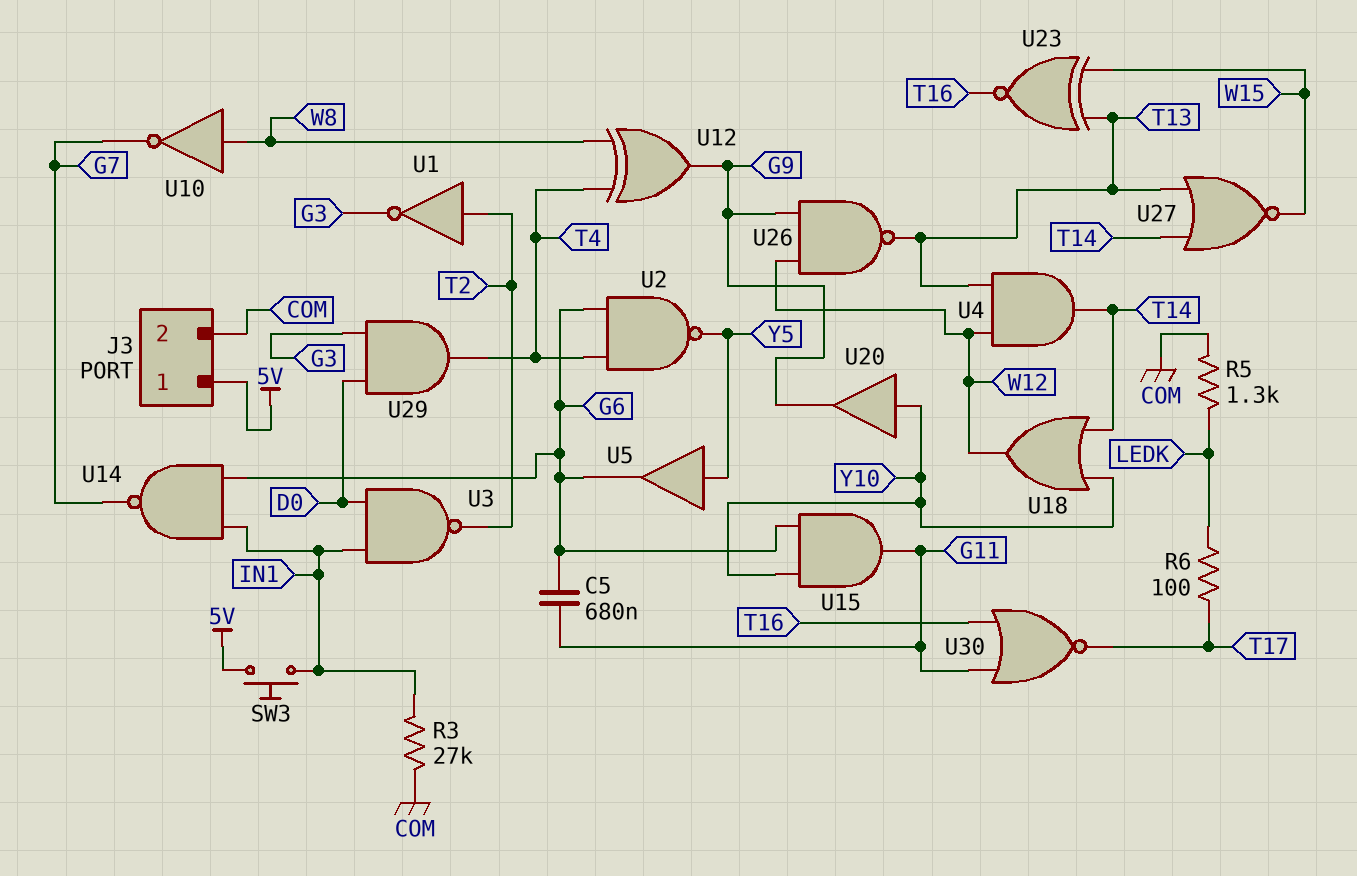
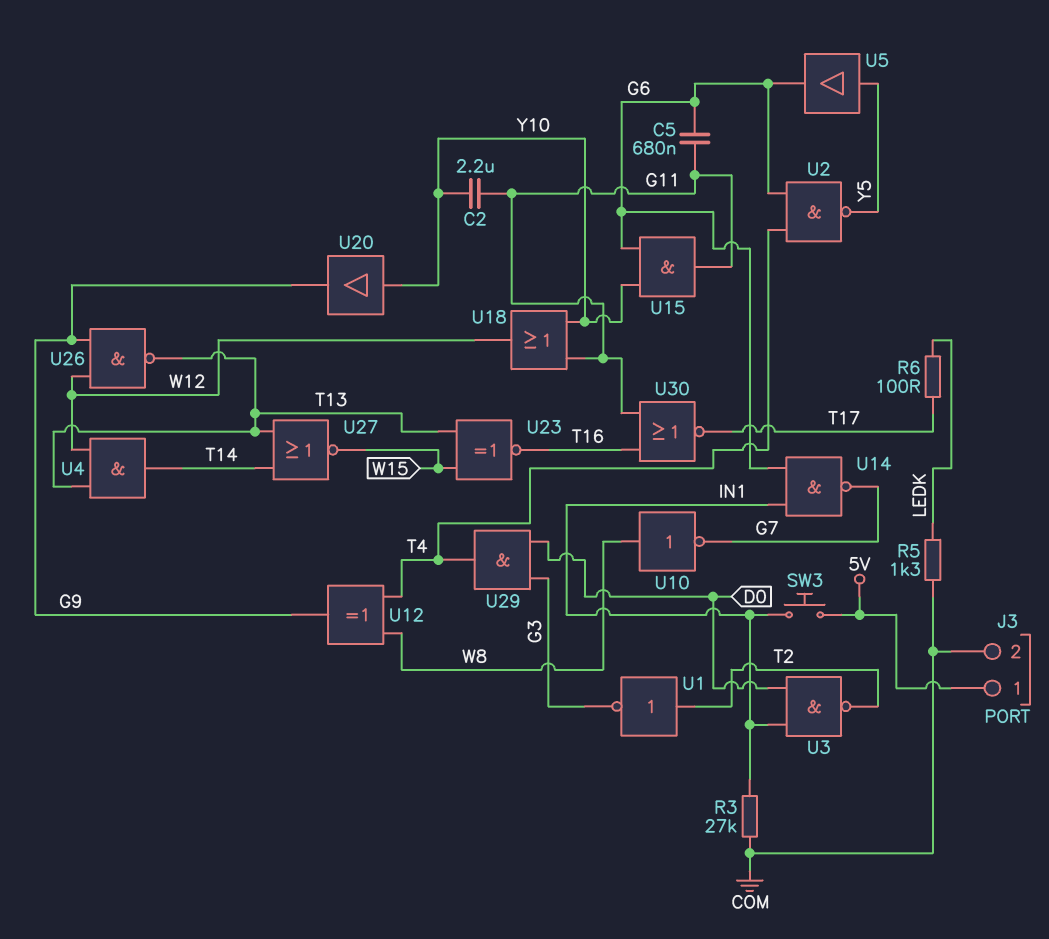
C2: none -> 2.2uF (G11, Y10)
U18: OR (in T14, in Y10, out W12) -> OR (in G11, in Y10, out W12)

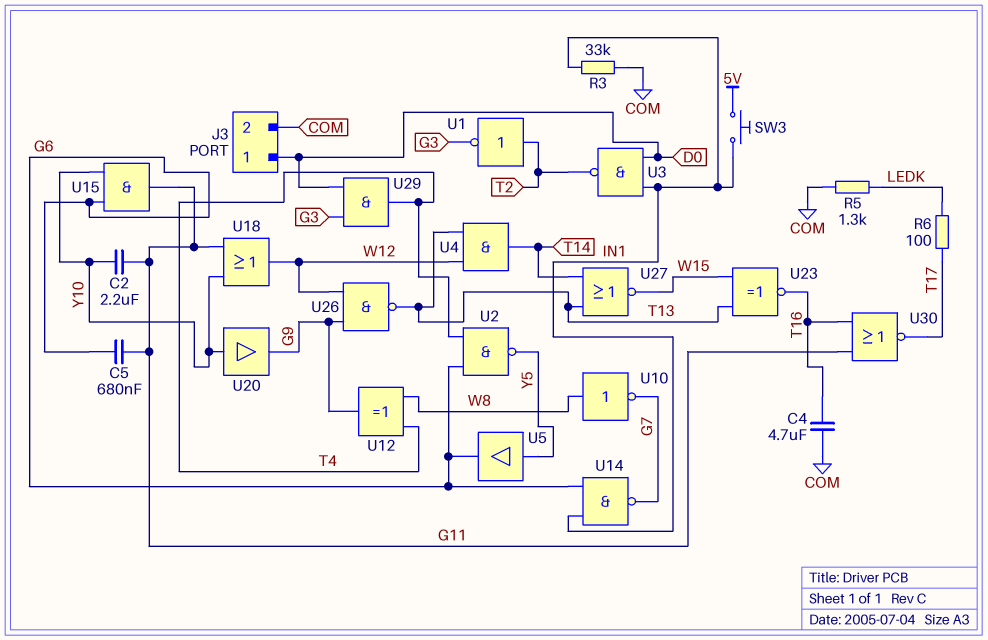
C4: none -> 4.7uF (COM, T16)
J3 pin 1: 5V -> D0
R3: 27k (COM, IN1) -> 33k (COM, IN1)

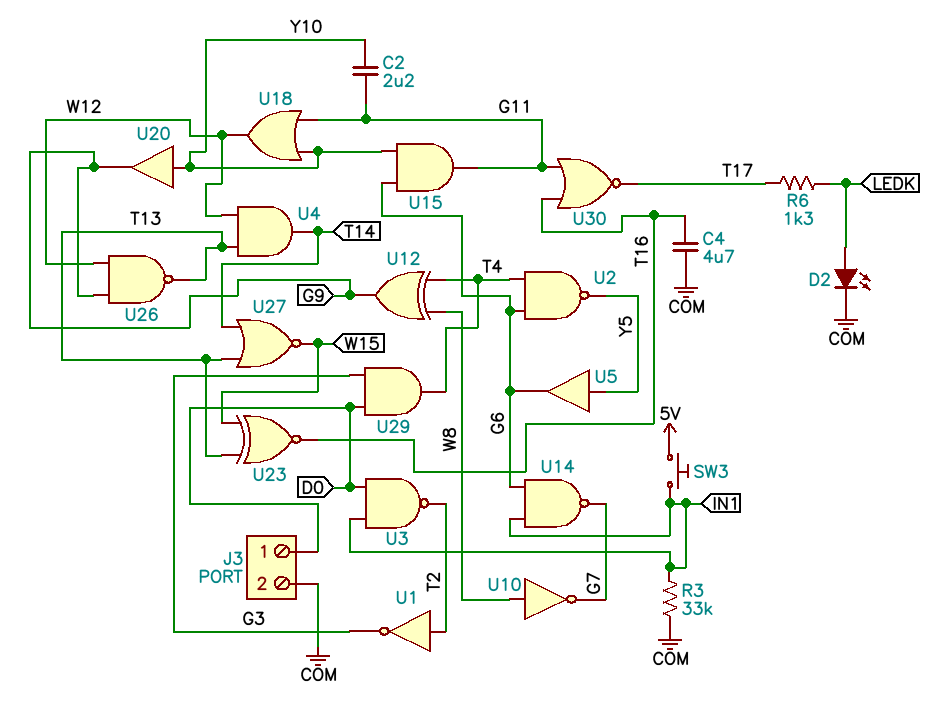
C5: 680nF (G6, G11) -> none
D2: none -> LED (A LEDK, K COM)
R5: 1.3k (COM, LEDK) -> none
R6: 100 (LEDK, T17) -> 1.3k (LEDK, T17)

